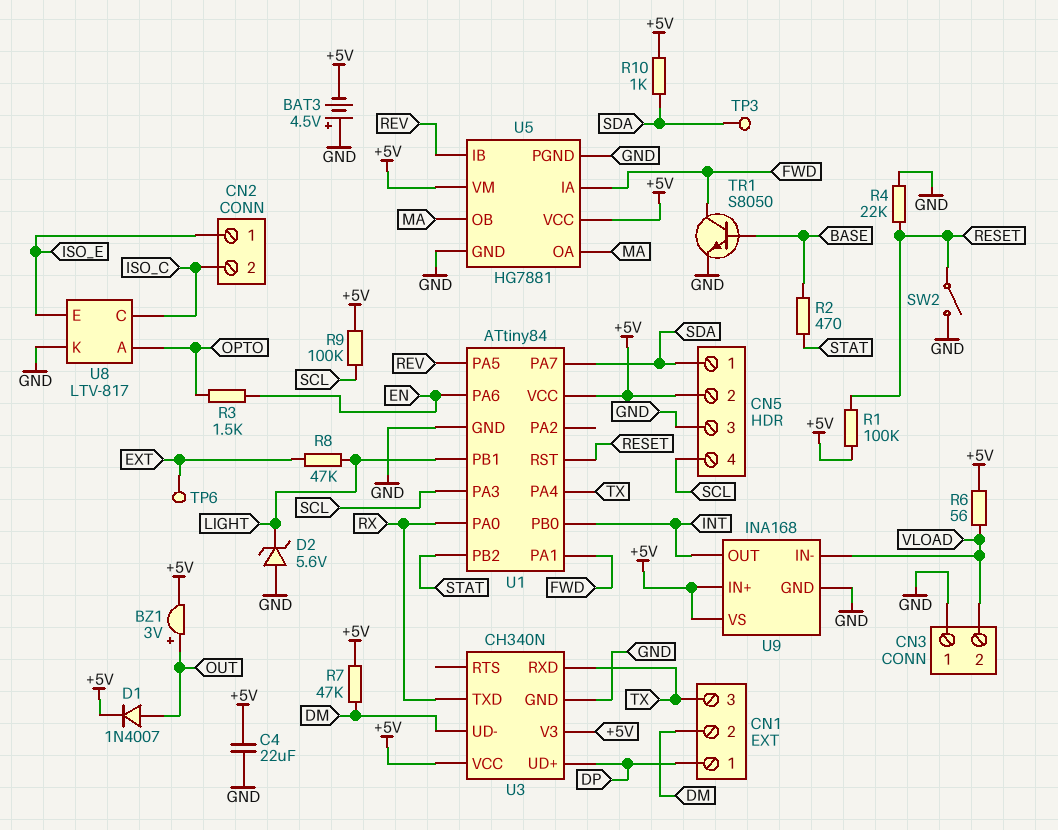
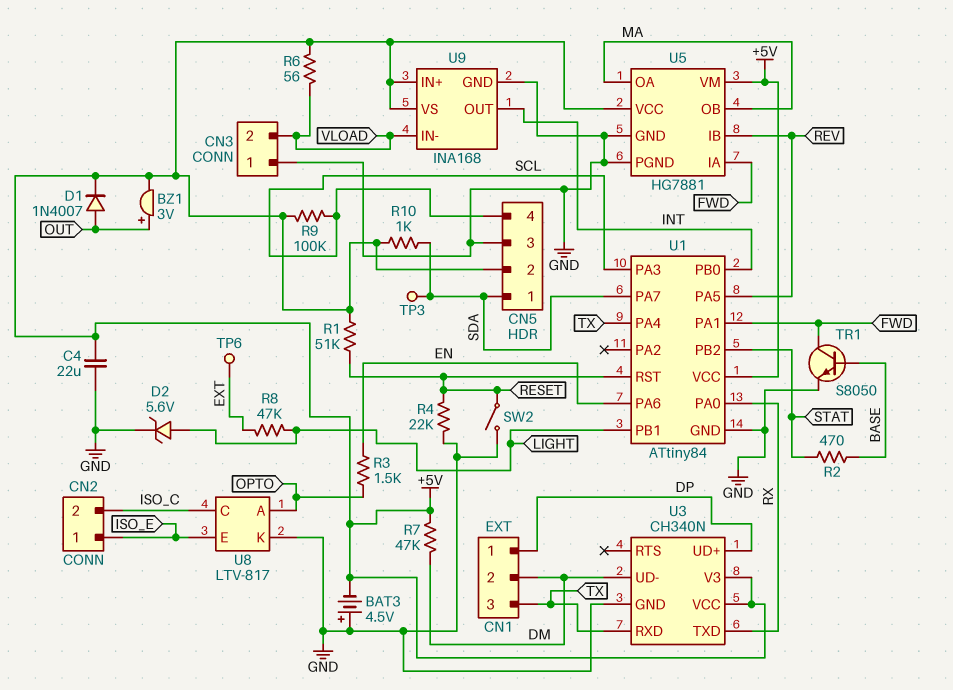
D2: zener 5.6V (A GND, K LIGHT) -> zener 5.6V (A LIGHT, K GND)
R1: 100k (+5V, RESET) -> 51k (+5V, RESET)

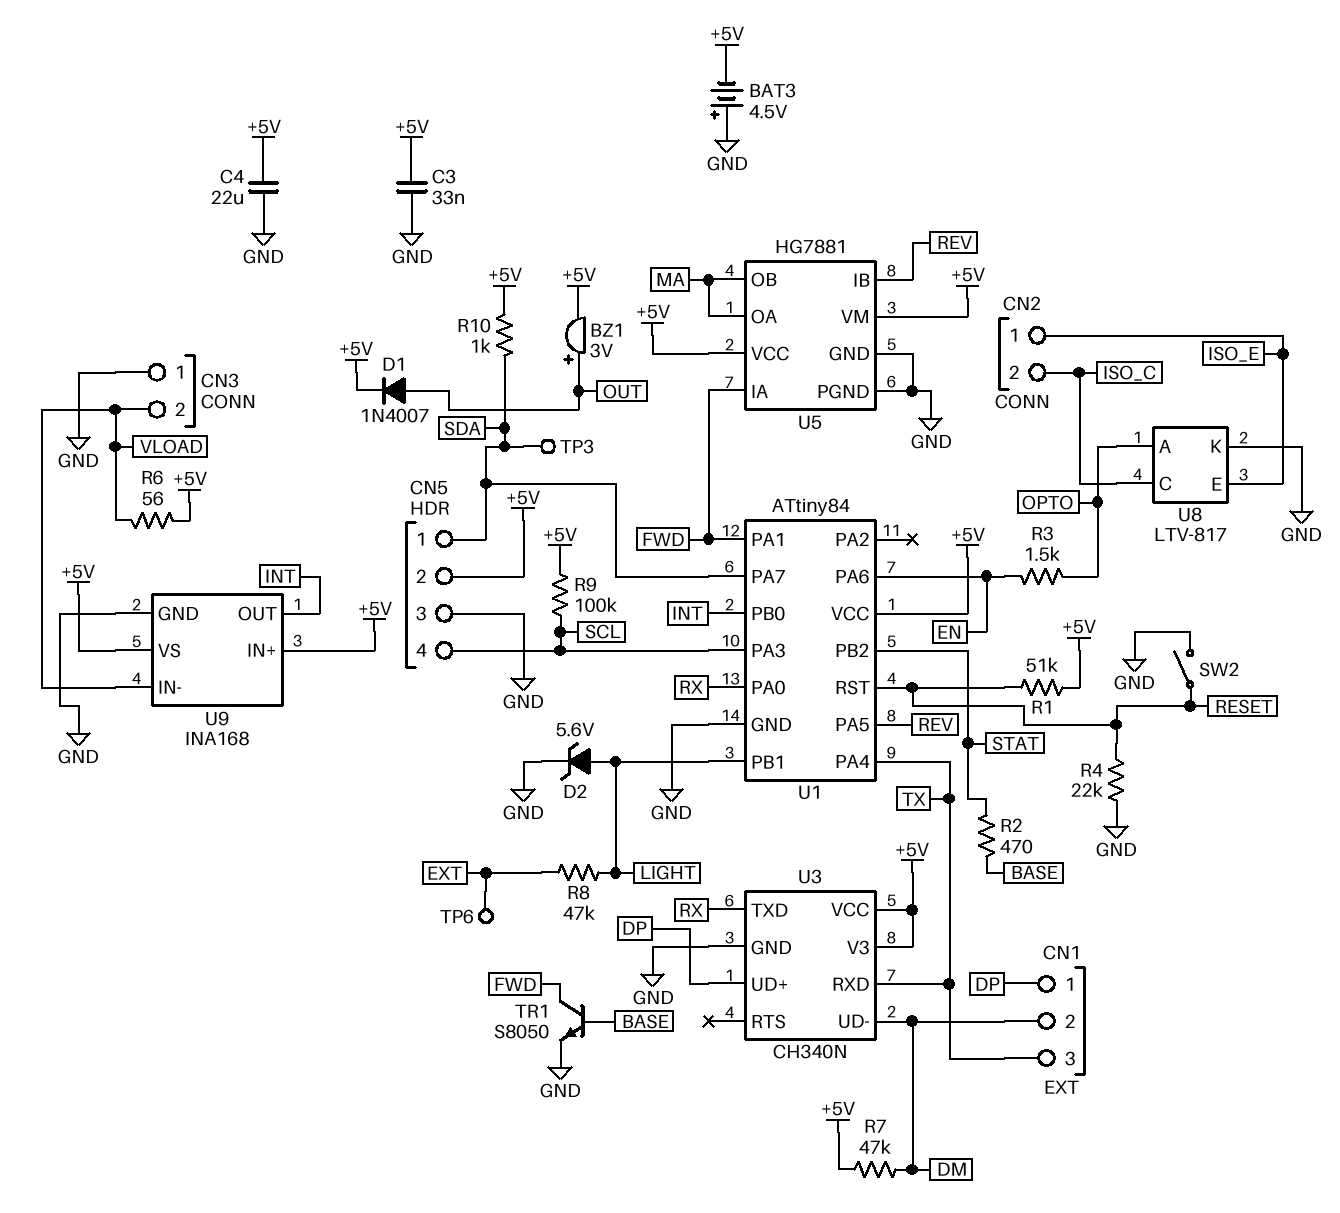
C3: none -> 33nF (+5V, GND)

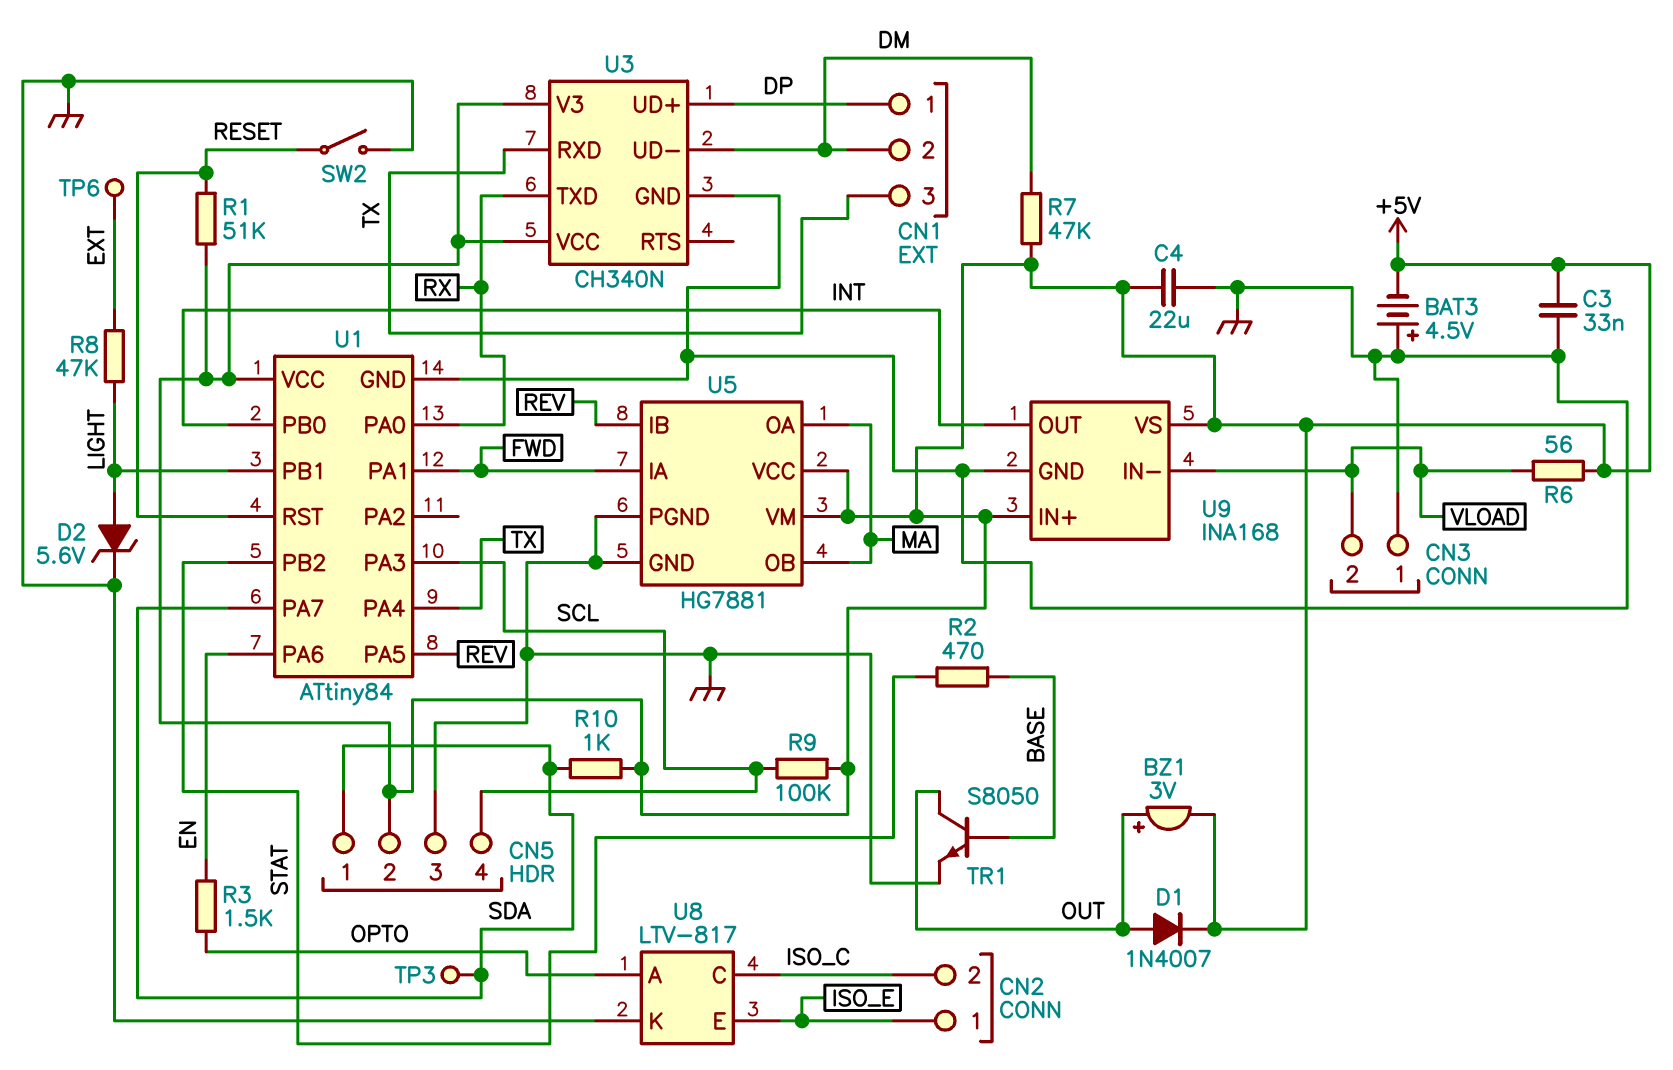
R4: 22k (GND, RESET) -> none
TR1: NPN S8050 (B BASE, C FWD, E GND) -> NPN S8050 (B BASE, C OUT, E GND)

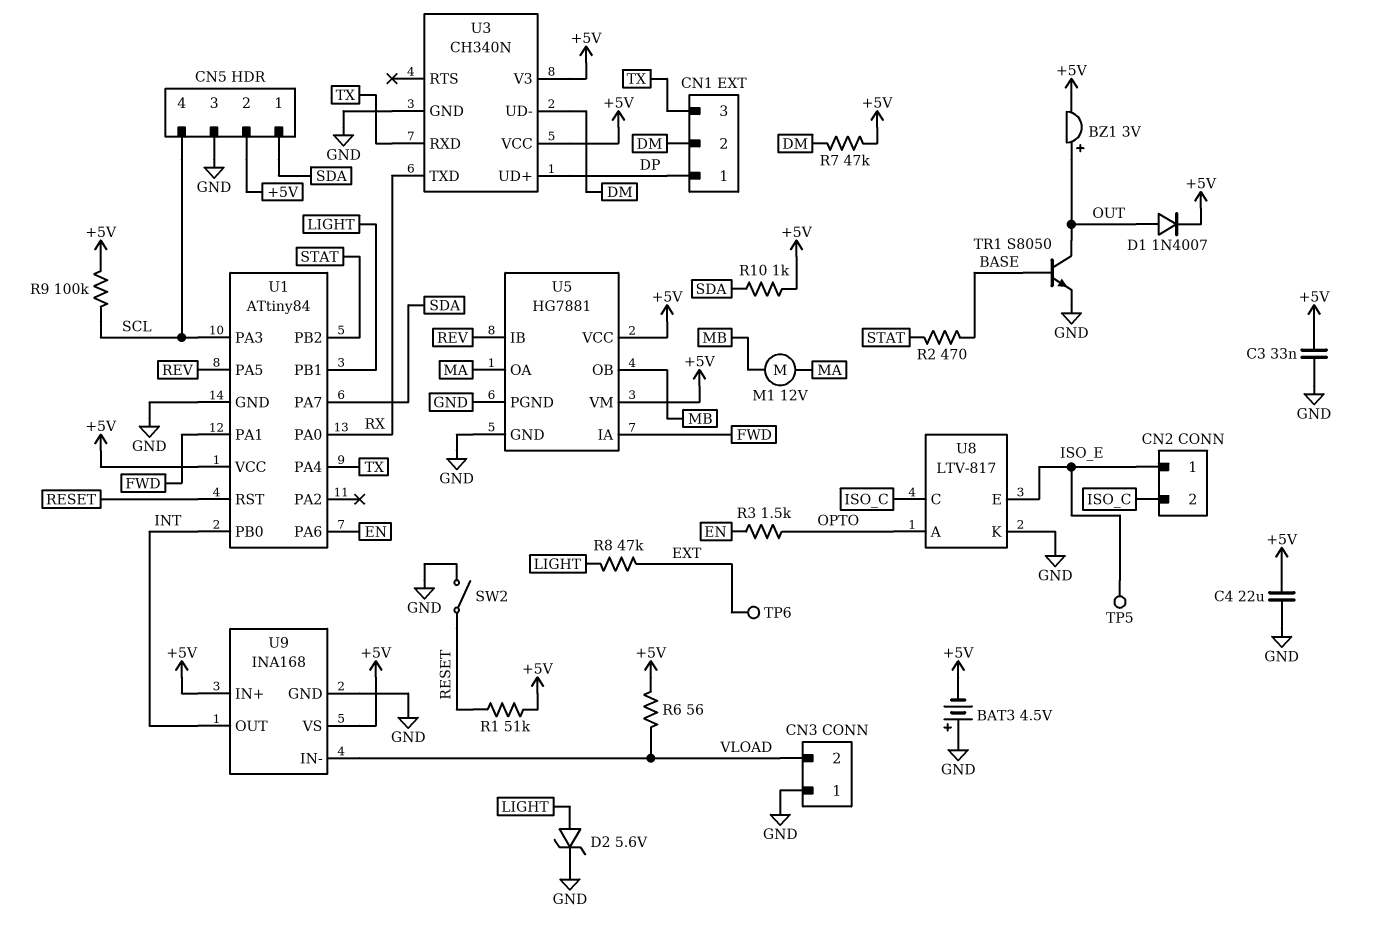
M1: none -> motor 12V (MA, MB)
TP3: test point (SDA) -> none
TP5: none -> test point (ISO_E)
U5 pin OB: MA -> MB

